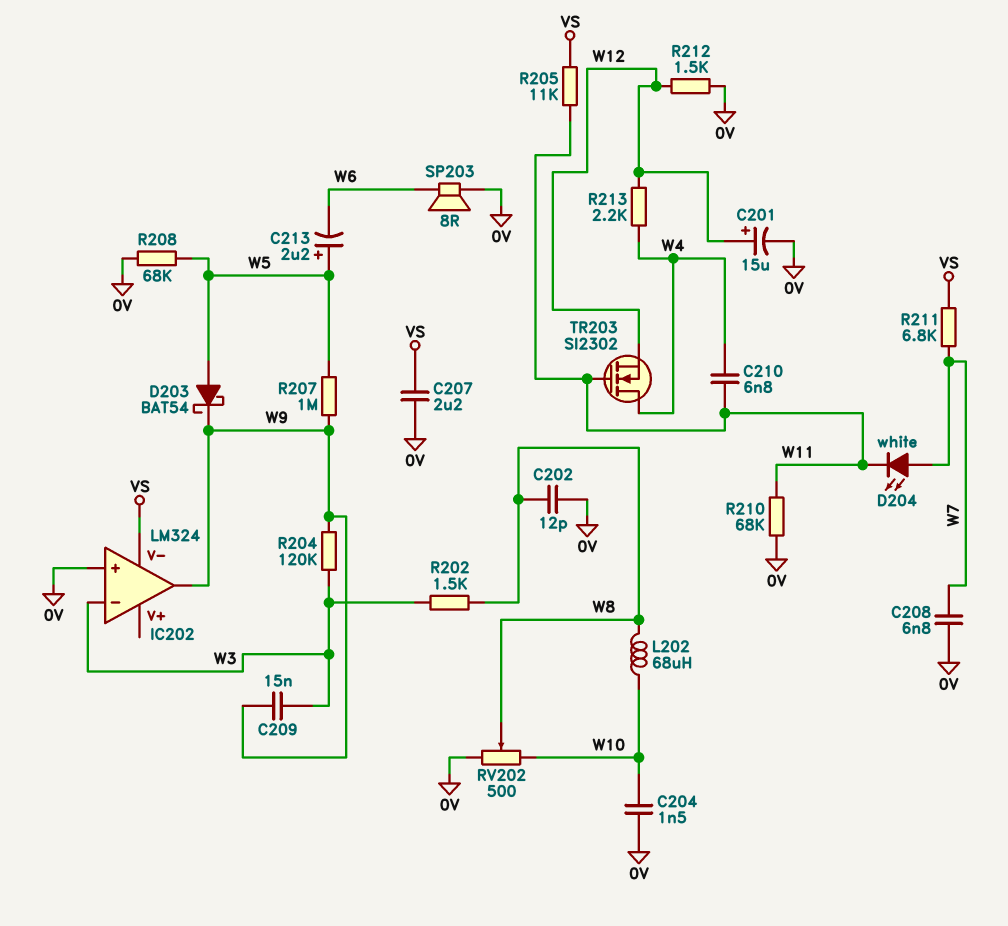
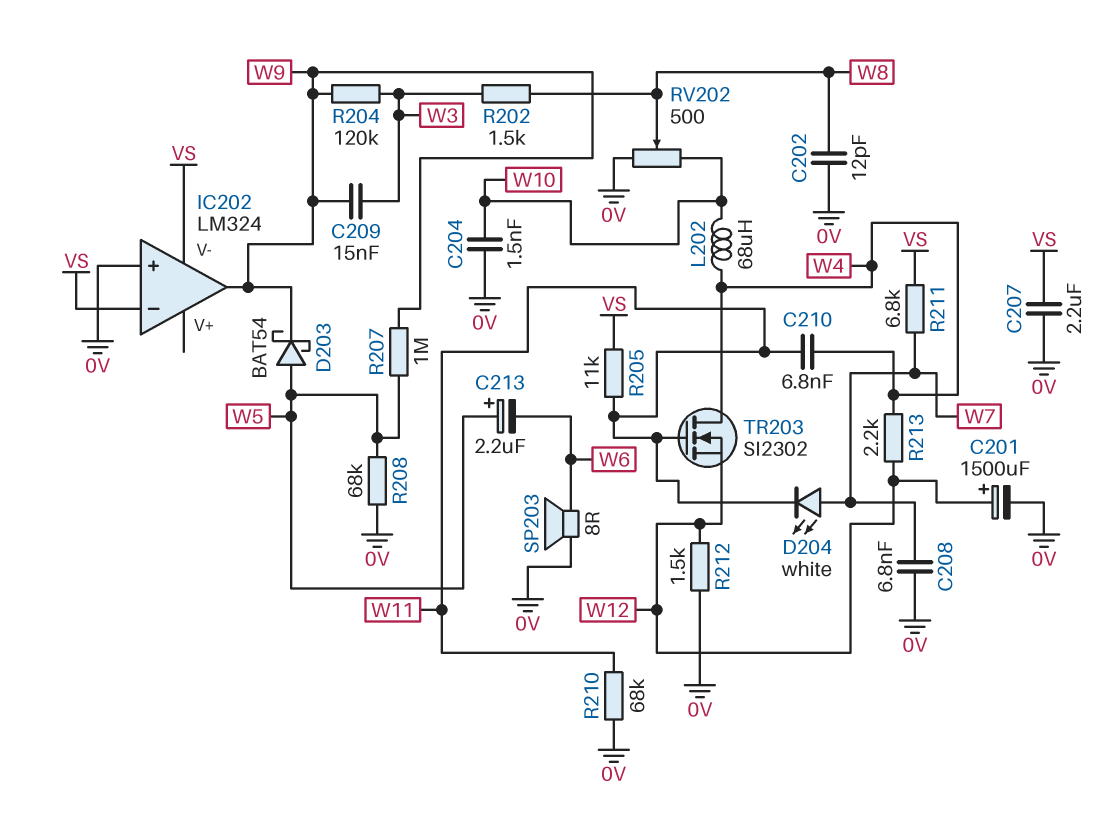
C201: 15uF (plus W12, minus 0V) -> 1500uF (plus W12, minus 0V)
IC202 pin in-: W3 -> VS
L202: 68uH (W8, W10) -> 68uH (W4, W10)

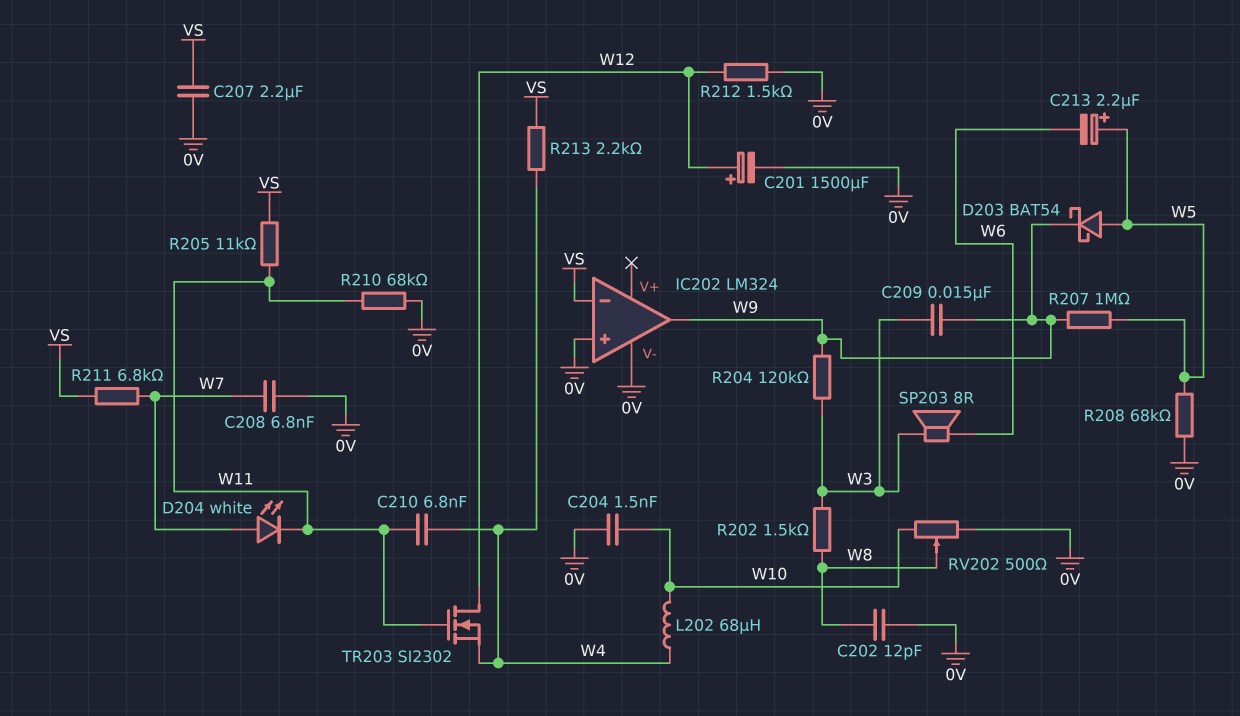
IC202 pin V-: VS -> 0V
R213: 2.2k (W4, W12) -> 2.2k (VS, W4)
SP203: speaker 8R (0V, W6) -> speaker 8R (W3, W6)
TR203: NMOS SI2302 (G W11, D W4, S W12) -> NMOS SI2302 (G W11, D W12, S W4)

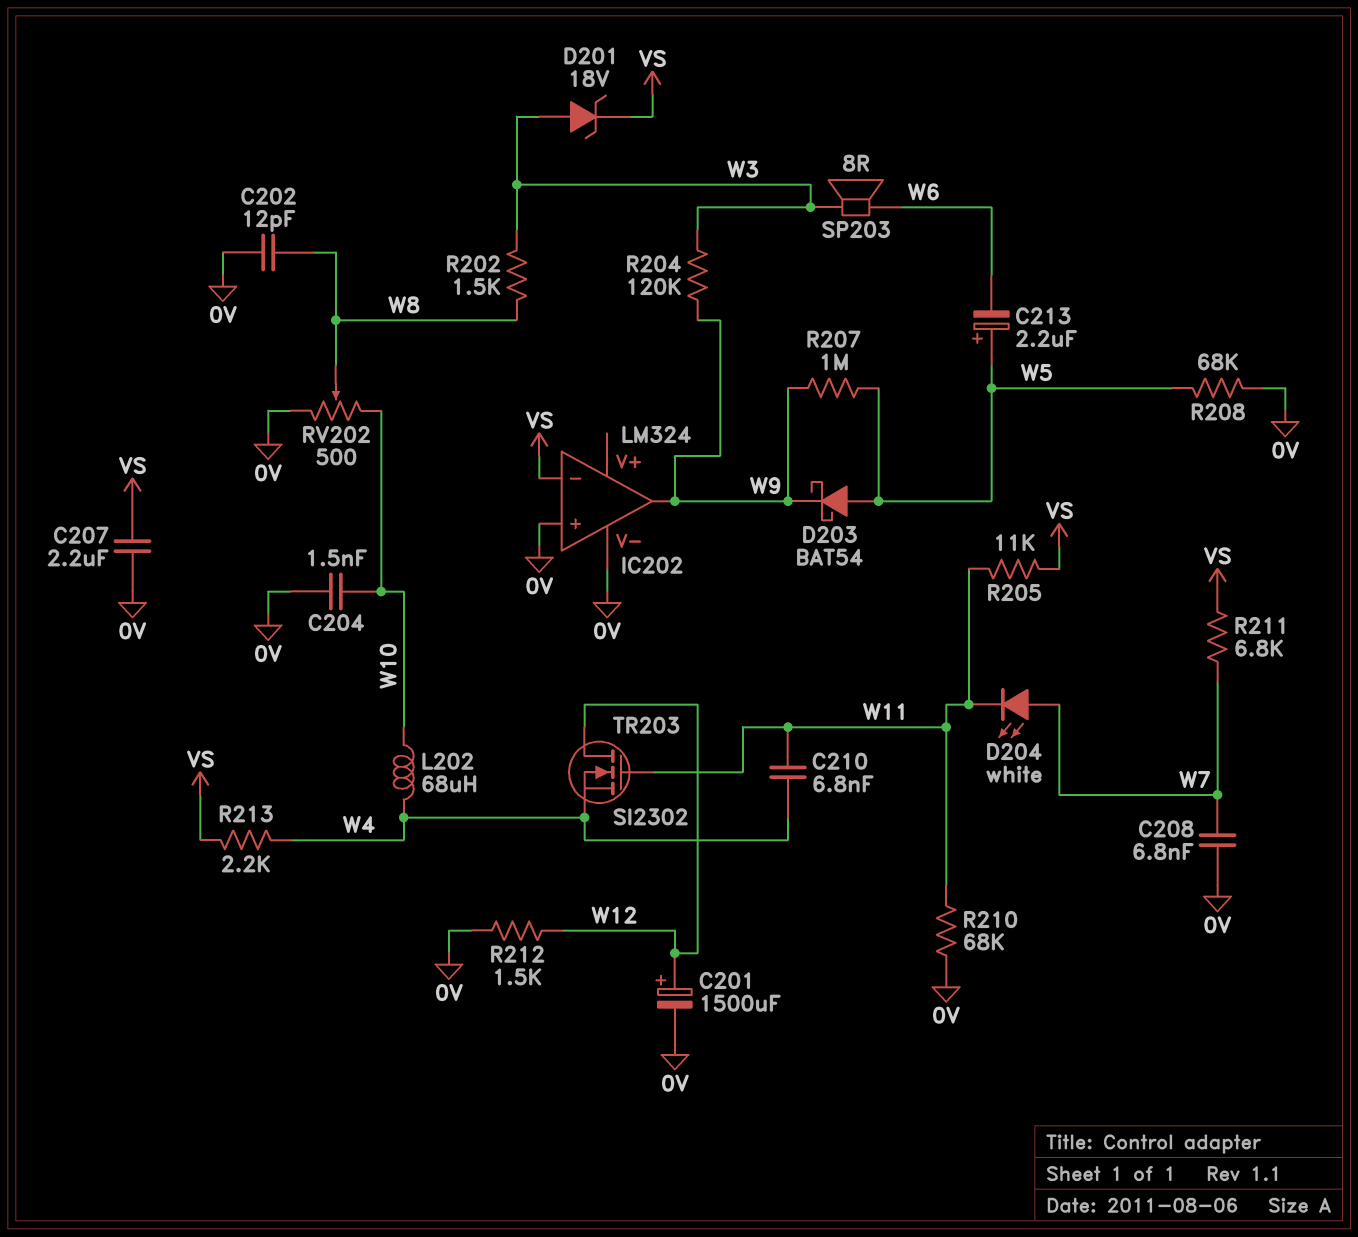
C209: 15nF (W3, W9) -> none
D201: none -> zener 18V (A W3, K VS)

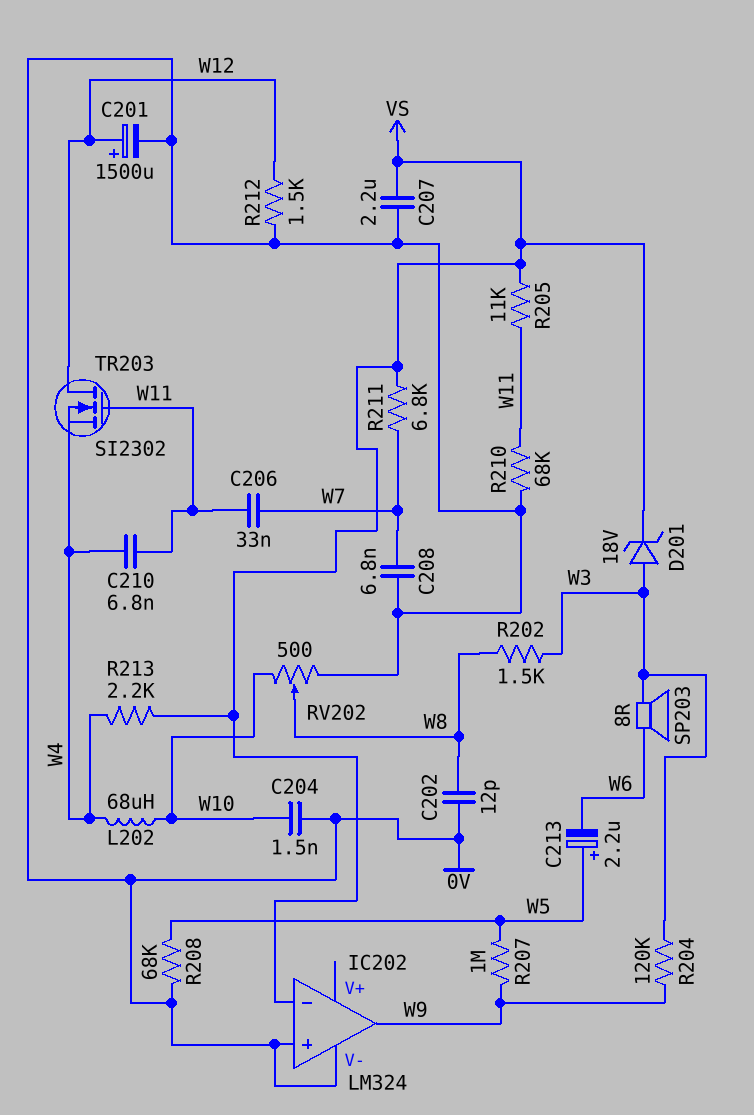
C206: none -> 33nF (W7, W11)
D203: schottky BAT54 (A W5, K W9) -> none
D204: LED white (A W7, K W11) -> none

